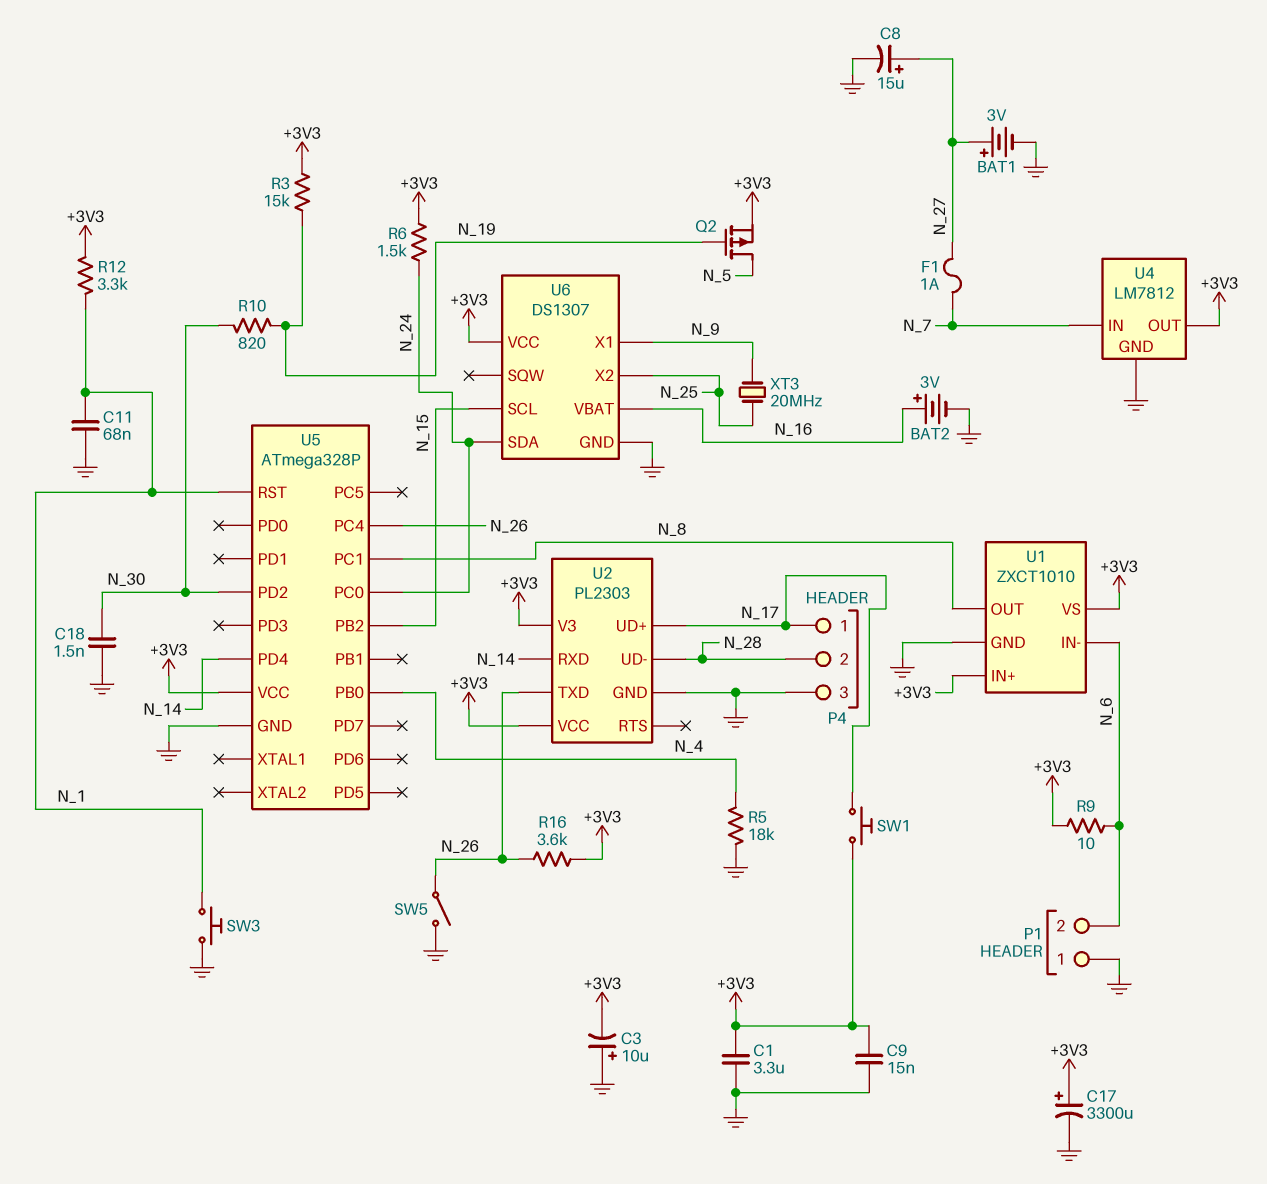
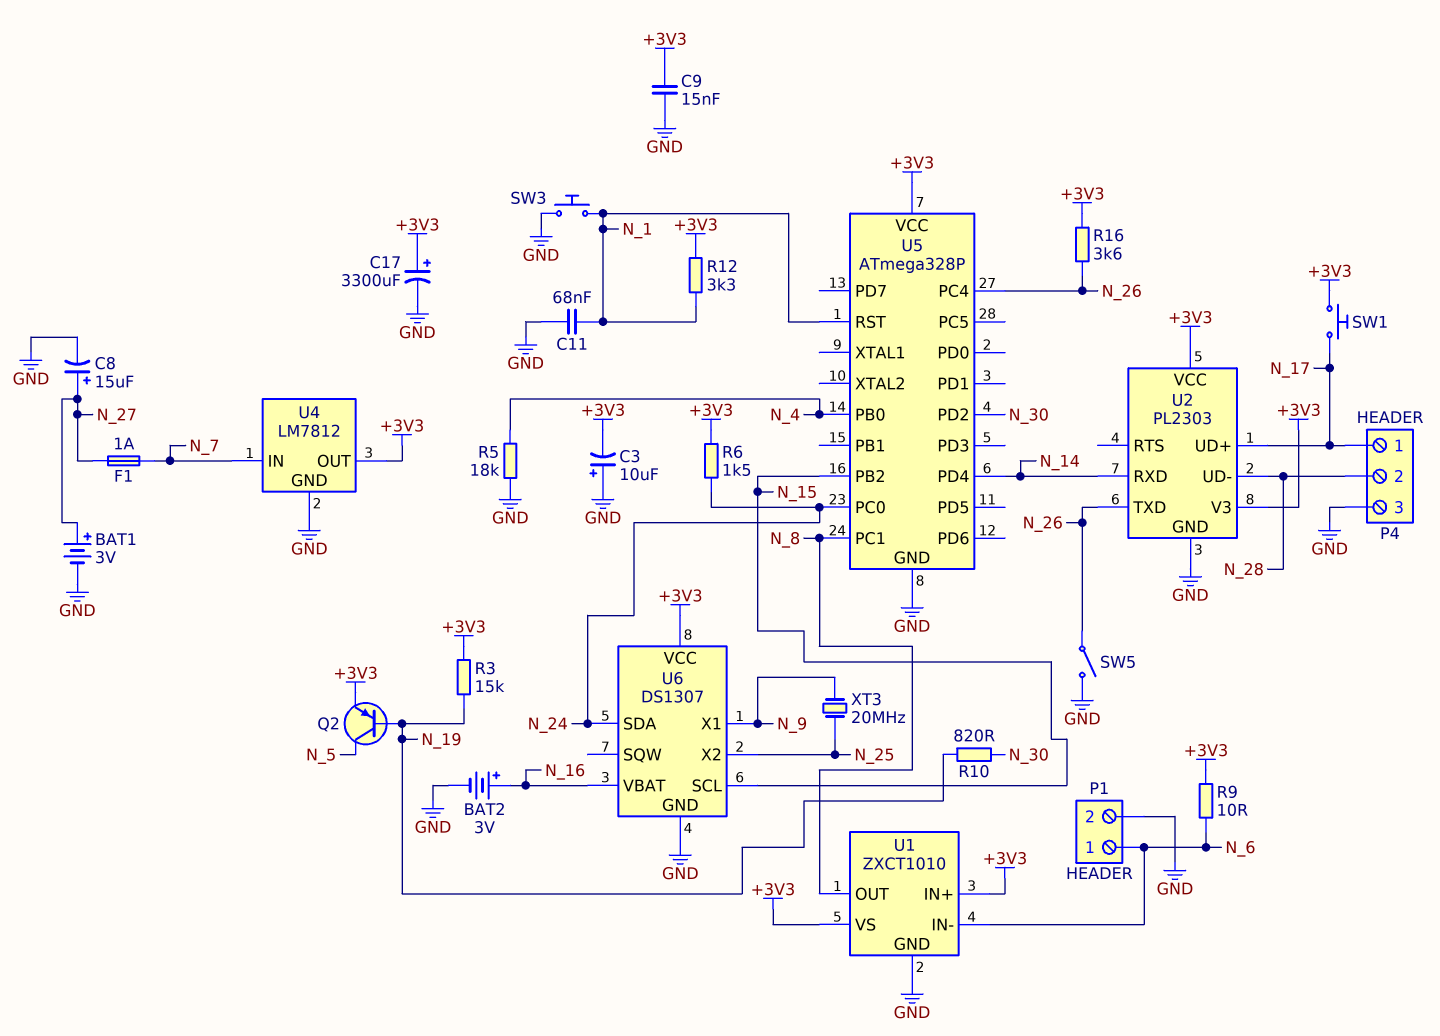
C1: 3.3uF (+3V3, GND) -> none
C18: 1.5nF (GND, N_30) -> none
P1 pin 1: GND -> N_6
P1 pin 2: N_6 -> GND
Q2: PMOS (G N_19, D N_5, S +3V3) -> PNP (B N_19, C N_5, E +3V3)

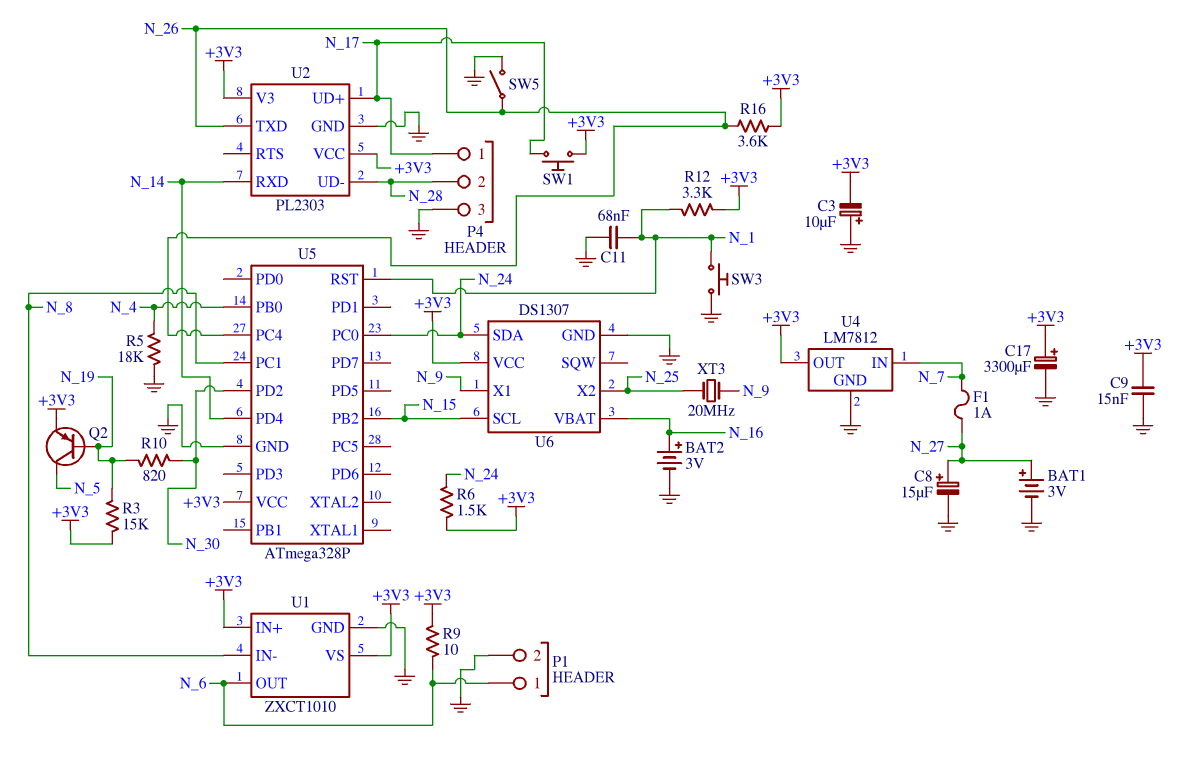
U1 pin IN-: N_6 -> N_8
U1 pin OUT: N_8 -> N_6

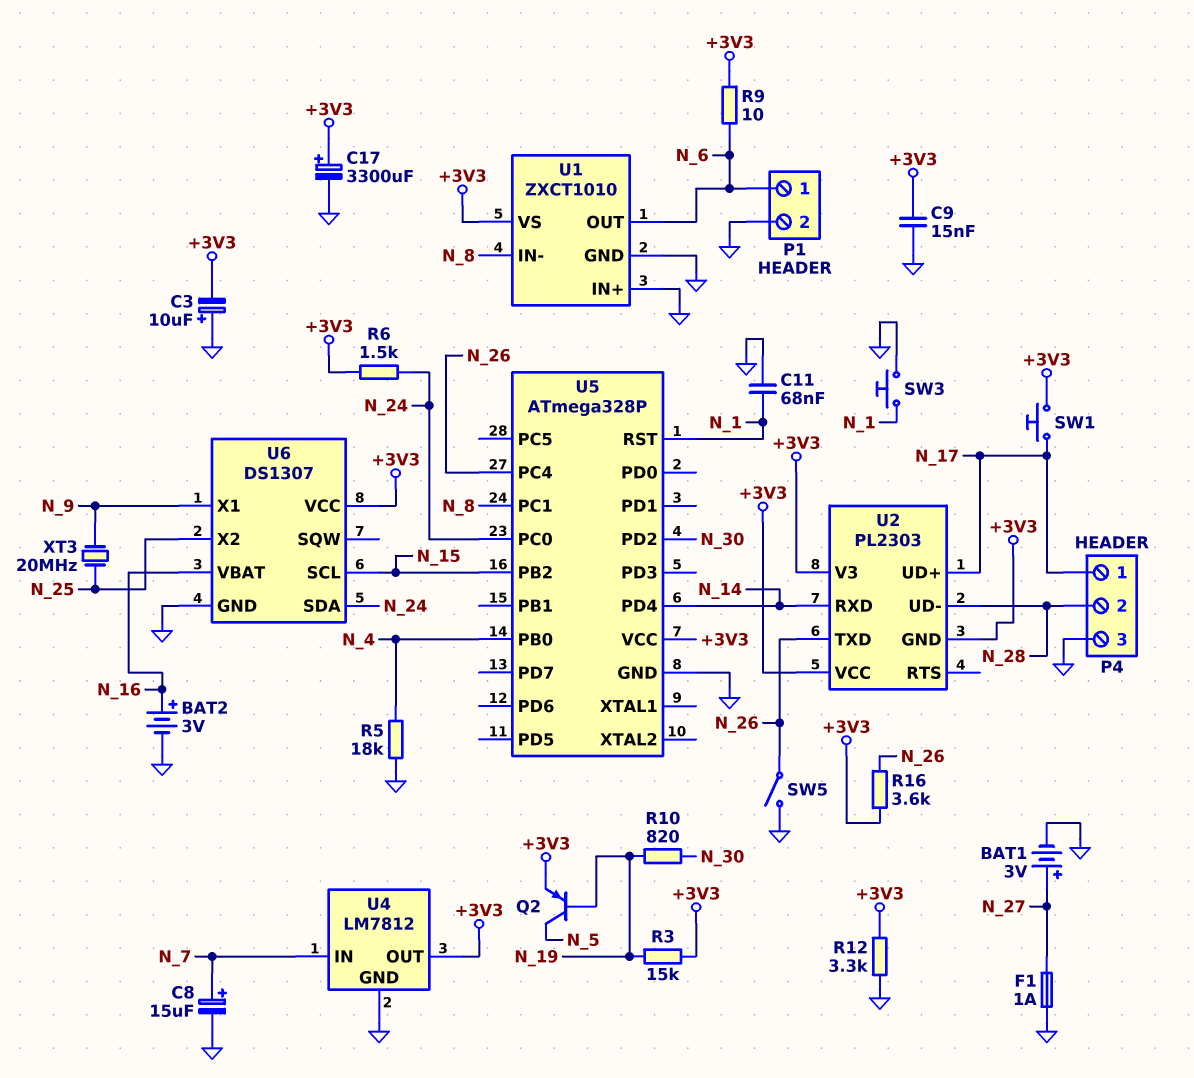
C8: 15uF (plus N_27, minus GND) -> 15uF (plus N_7, minus GND)
F1: 1A (N_7, N_27) -> 1A (GND, N_27)
R12: 3.3k (+3V3, N_1) -> 3.3k (+3V3, GND)
U1 pin IN+: +3V3 -> GND
U2 pin GND: GND -> +3V3

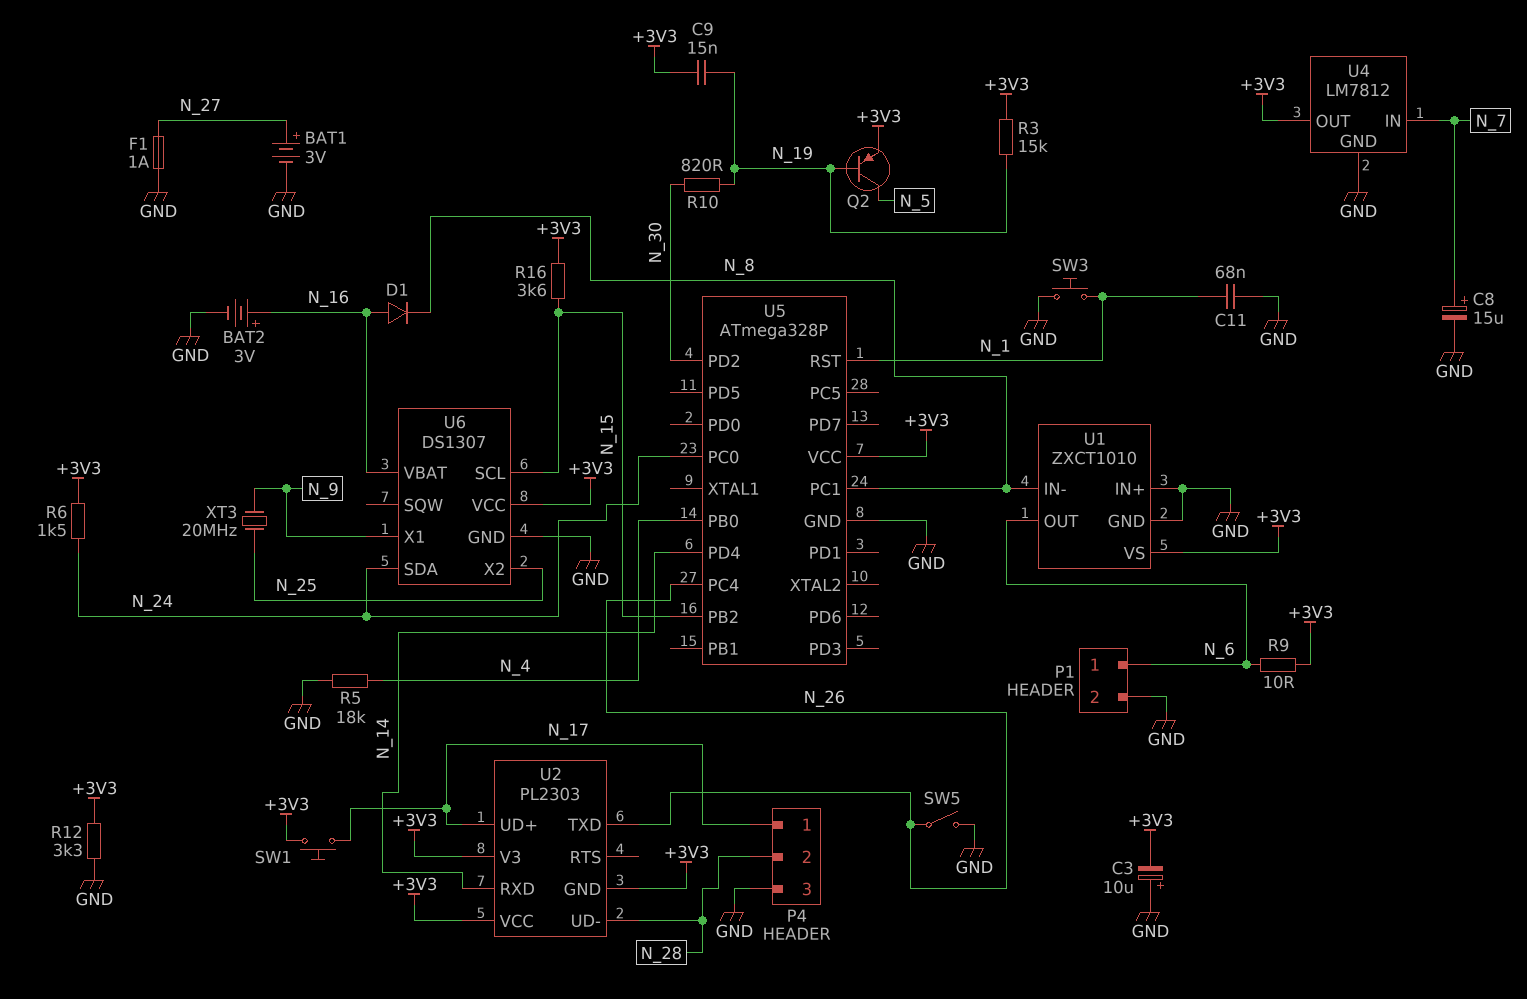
C9: 15nF (+3V3, GND) -> 15nF (+3V3, N_19)
C17: 3300uF (plus +3V3, minus GND) -> none
D1: none -> diode (A N_16, K N_8)
R16: 3.6k (+3V3, N_26) -> 3.6k (+3V3, N_15)

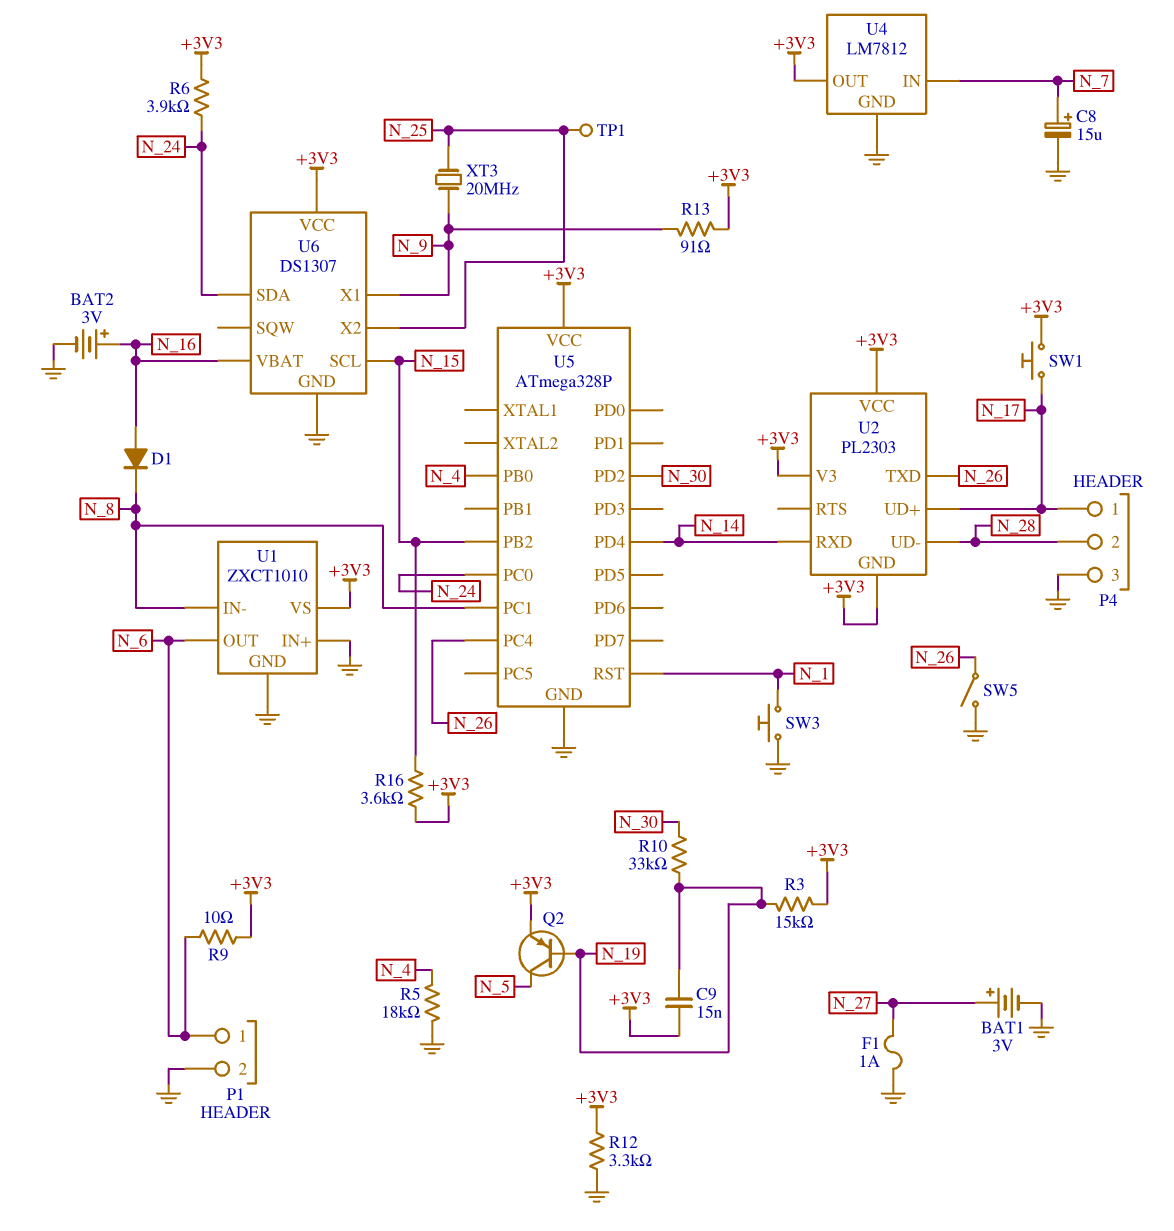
C3: 10uF (plus GND, minus +3V3) -> none
C11: 68nF (GND, N_1) -> none
R6: 1.5k (+3V3, N_24) -> 3.9k (+3V3, N_24)
R10: 820 (N_19, N_30) -> 33k (N_19, N_30)
R13: none -> 91 (+3V3, N_9)
TP1: none -> test point (N_25)

